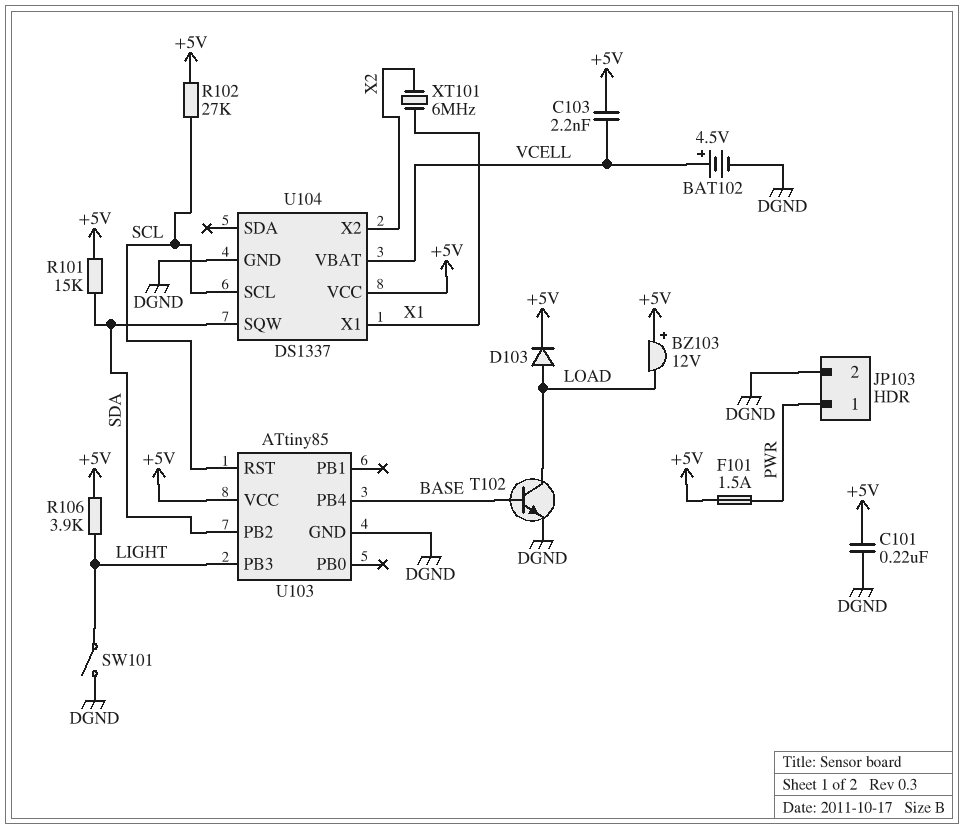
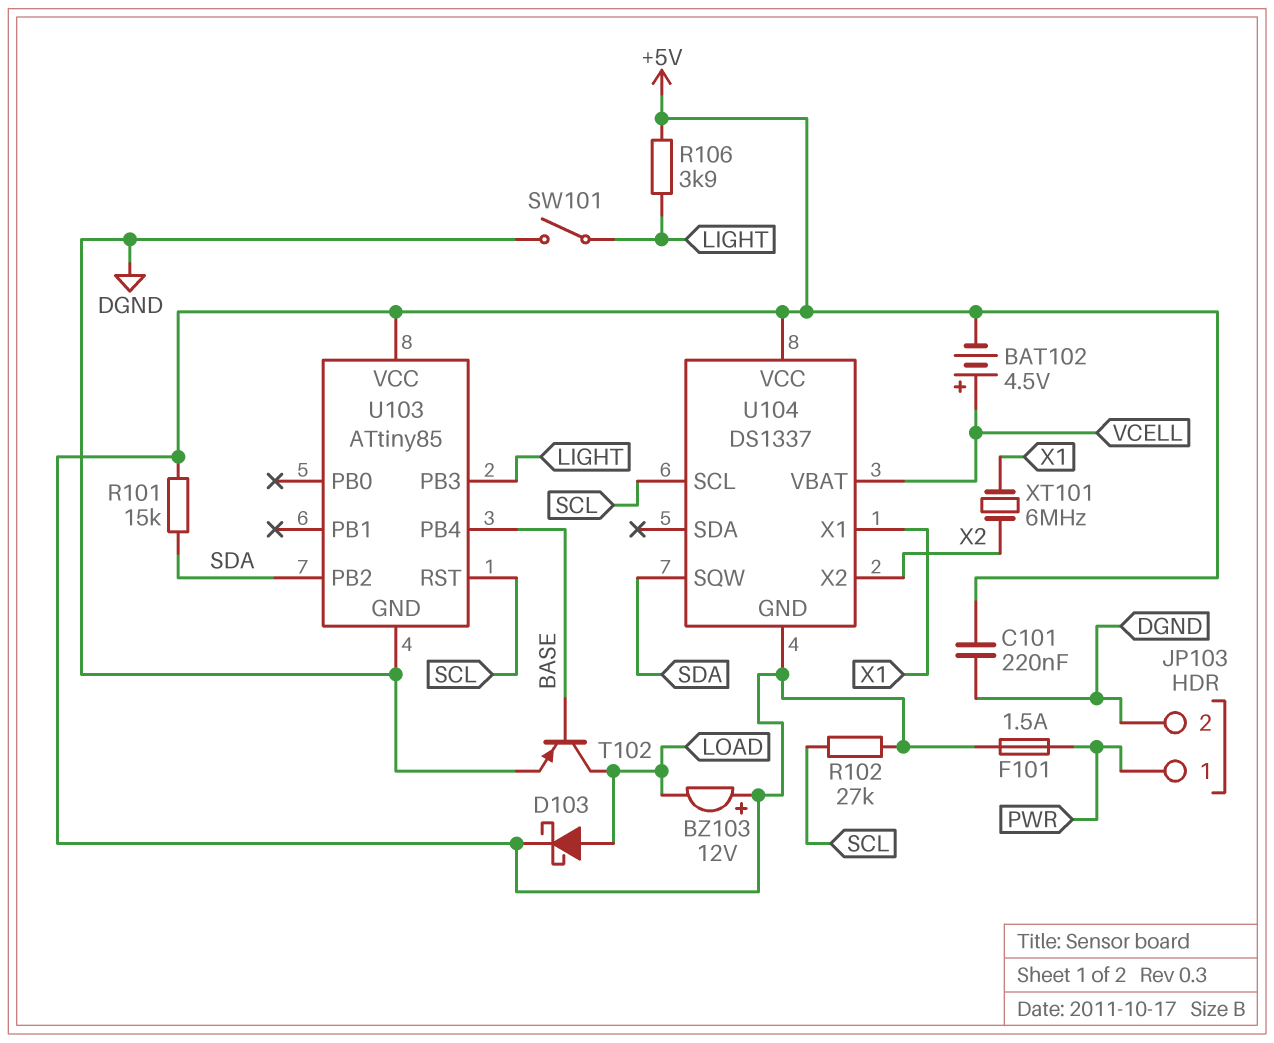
BAT102: 4.5V (plus VCELL, minus DGND) -> 4.5V (plus VCELL, minus +5V)
C103: 2.2nF (+5V, VCELL) -> none
D103: diode (A LOAD, K +5V) -> schottky (A LOAD, K +5V)
T102: NPN (B BASE, C LOAD, E DGND) -> PNP (B BASE, C LOAD, E DGND)
U104 pin GND: DGND -> +5V

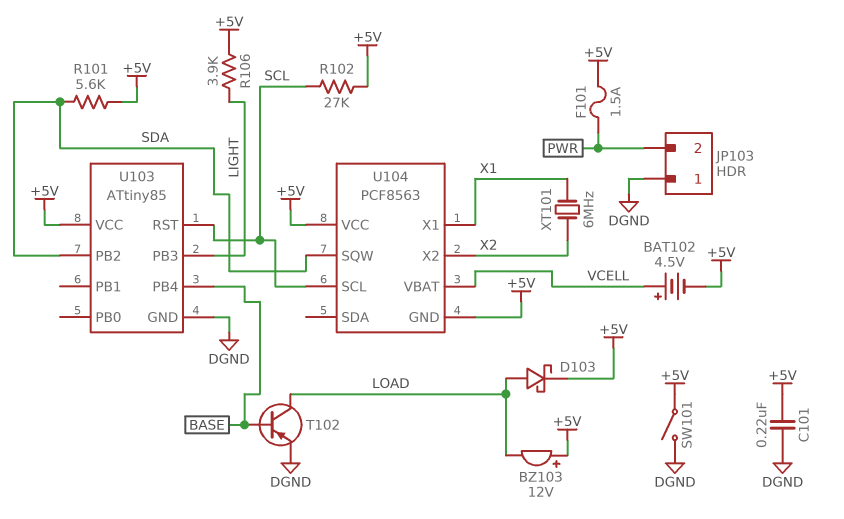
JP103 pin 1: PWR -> DGND
JP103 pin 2: DGND -> PWR
R101: 15k (+5V, SDA) -> 5.6k (+5V, SDA)
SW101: switch (DGND, LIGHT) -> switch (+5V, DGND)
U104: DS1337 -> PCF8563

